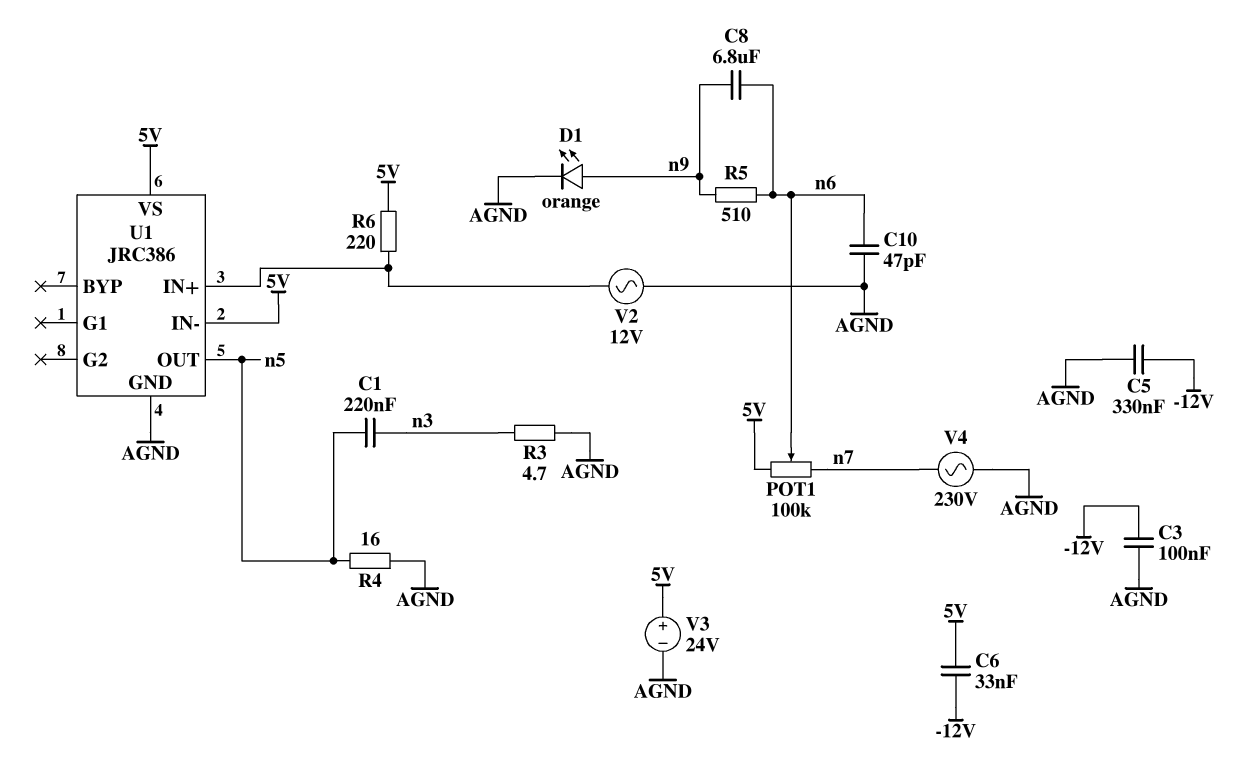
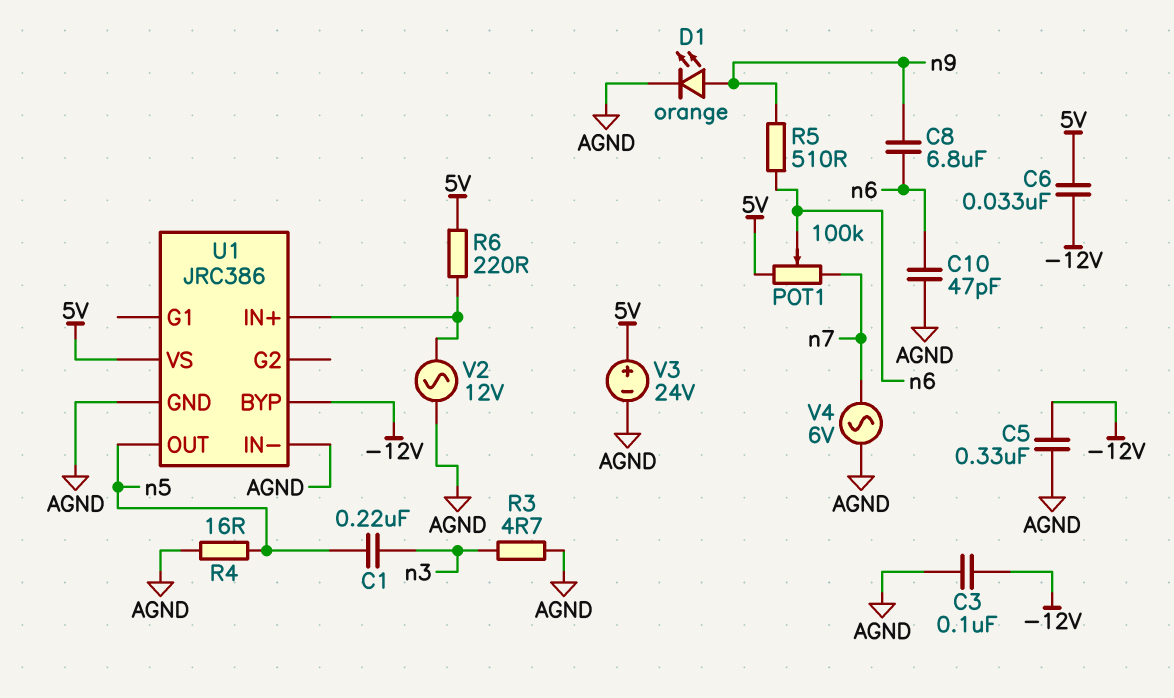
U1 pin BYP: none -> -12V
U1 pin IN-: 5V -> AGND
V4: AC 230V (AGND, n7) -> AC 6V (AGND, n7)

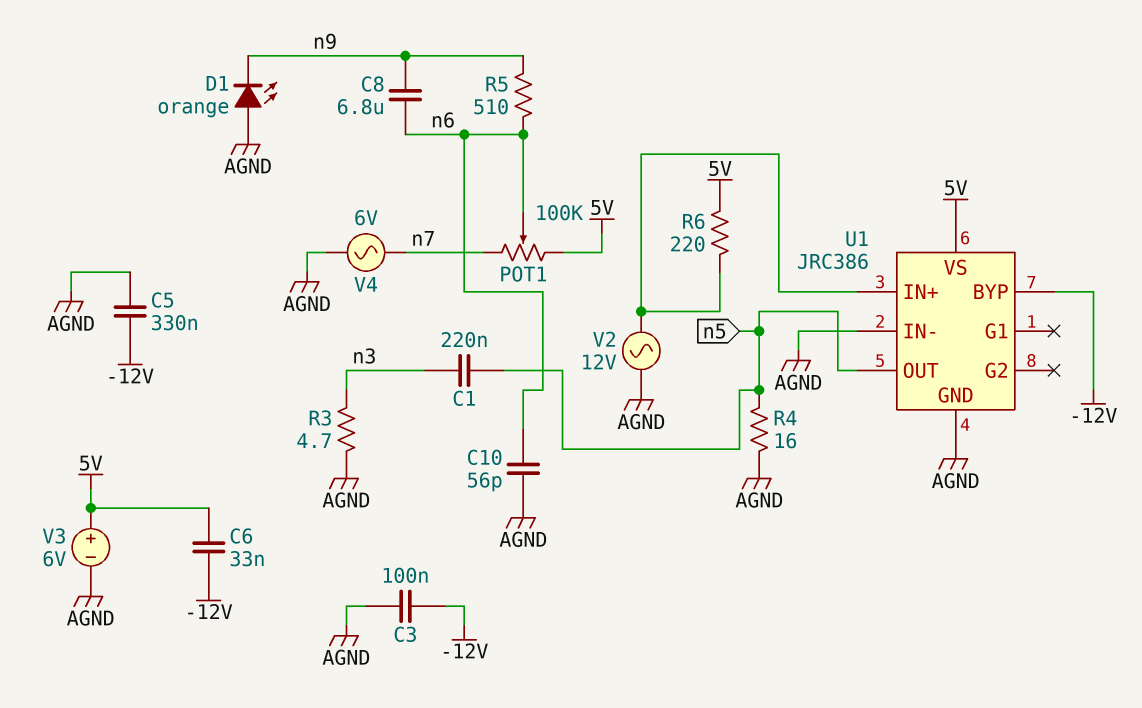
C10: 47pF (AGND, n6) -> 56pF (AGND, n6)
D1: LED orange (A n9, K AGND) -> LED orange (A AGND, K n9)
V3: 24V (plus 5V, minus AGND) -> 6V (plus 5V, minus AGND)

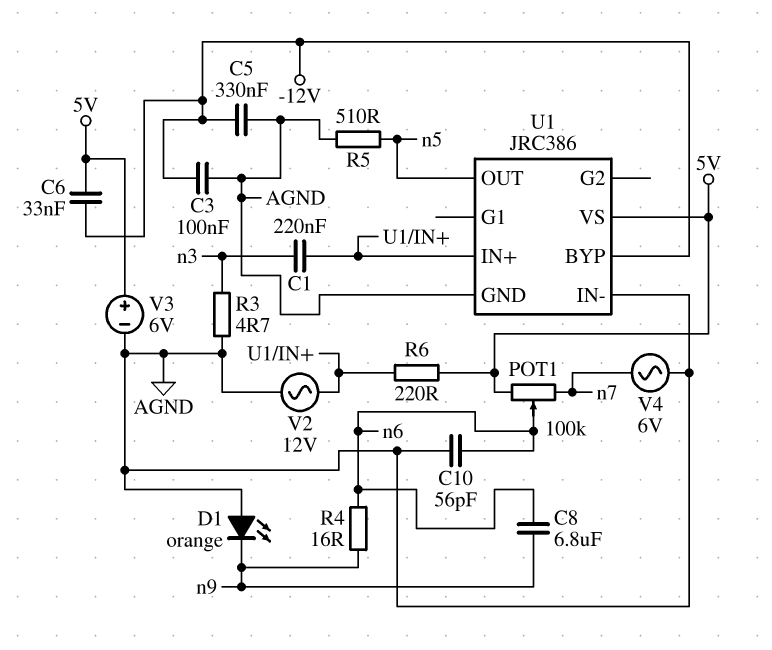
C1: 220nF (n3, n5) -> 220nF (U1/IN+, n3)
R4: 16 (AGND, n5) -> 16 (n6, n9)
R5: 510 (n6, n9) -> 510 (AGND, n5)

